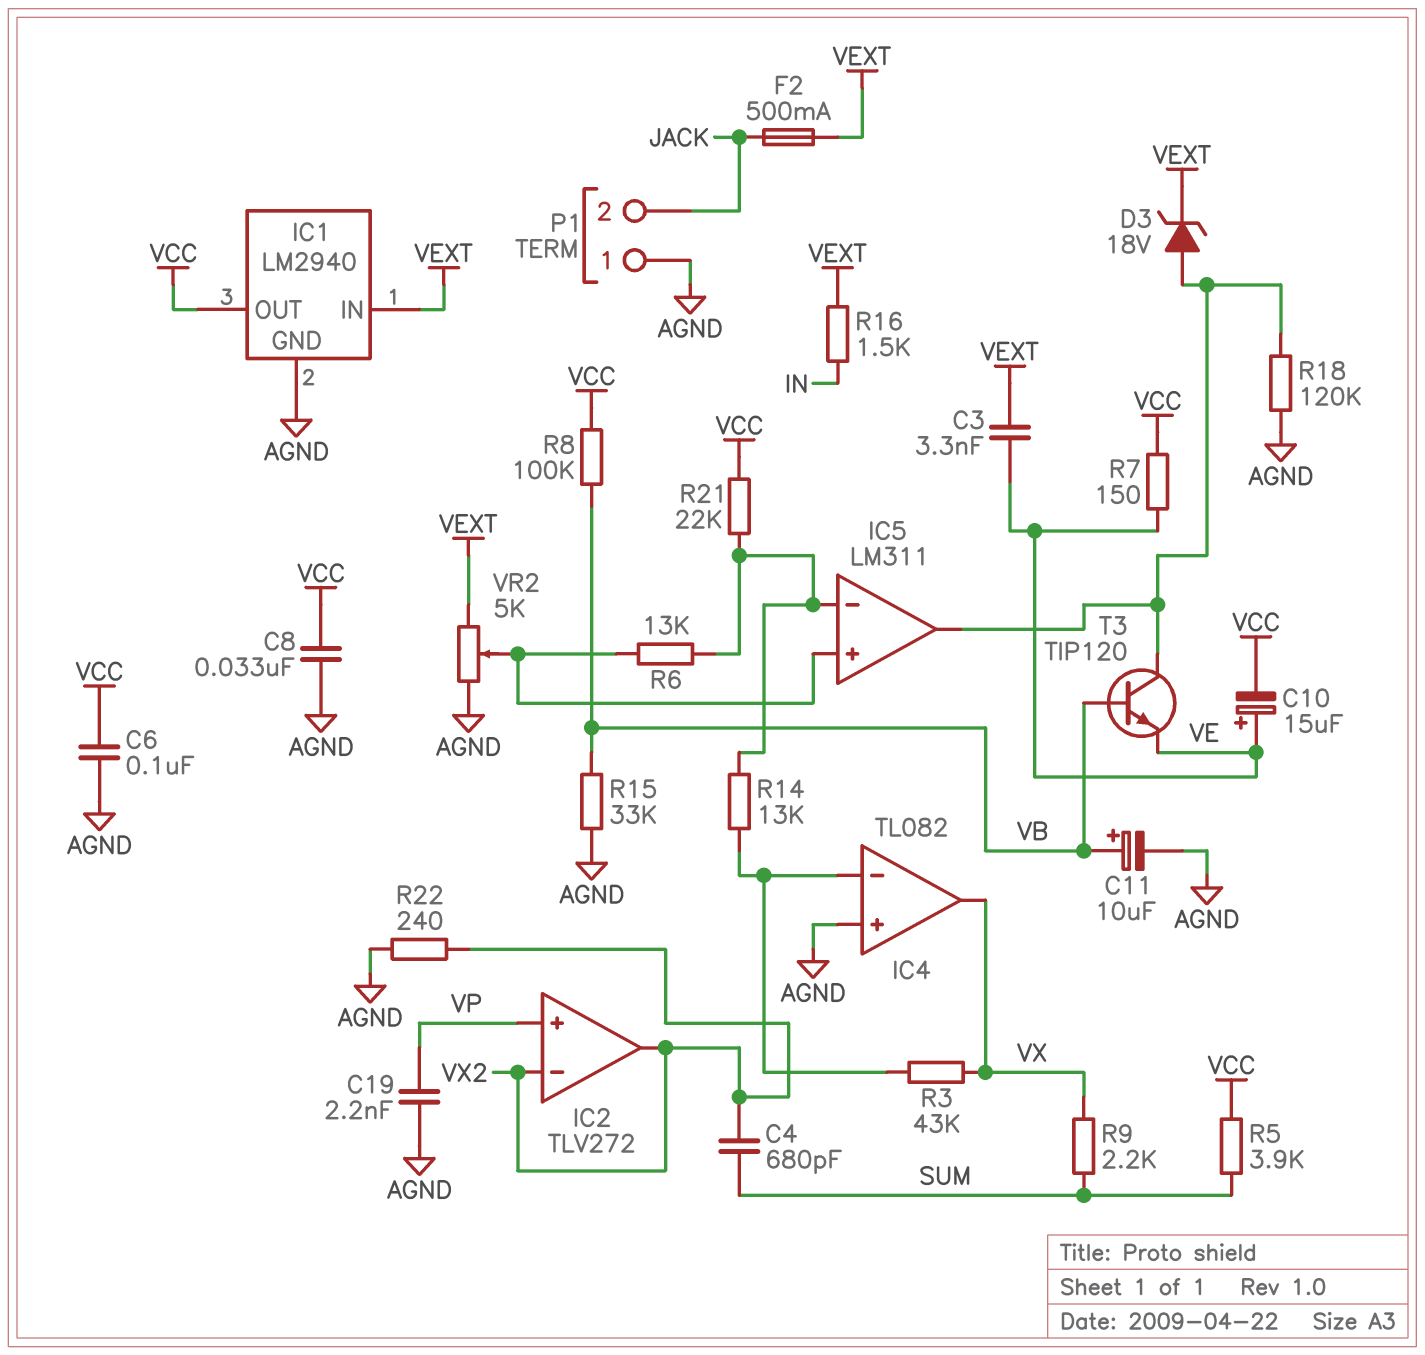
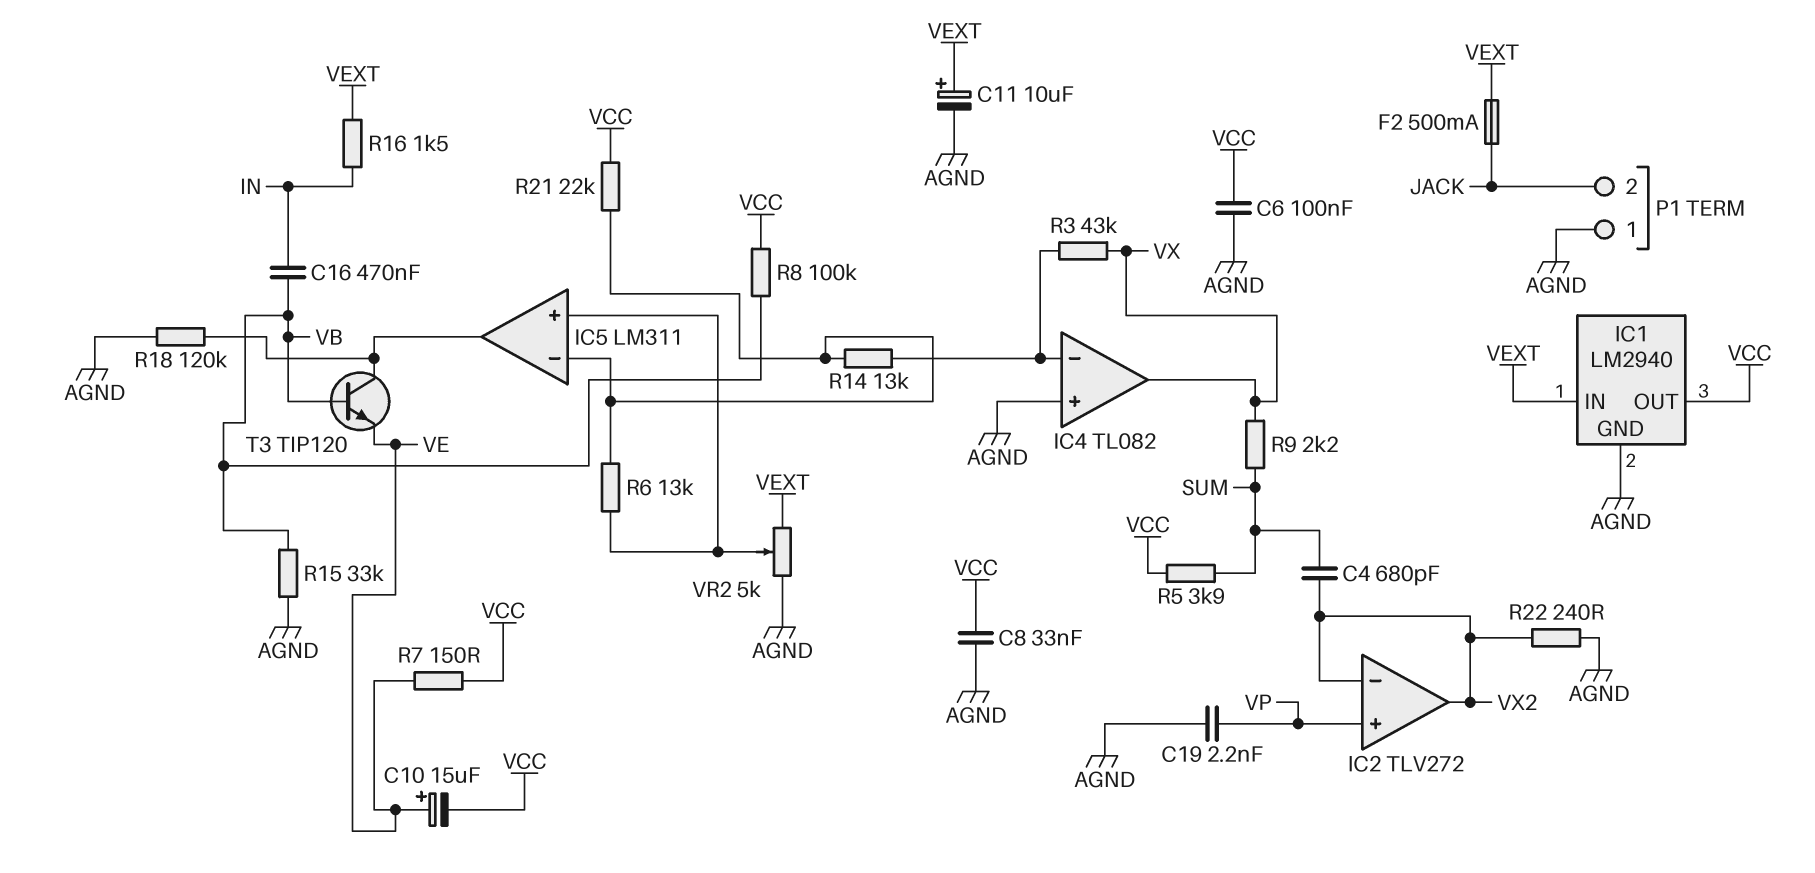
C3: 3.3nF (VE, VEXT) -> none
C11: 10uF (plus VB, minus AGND) -> 10uF (plus VEXT, minus AGND)
C16: none -> 470nF (IN, VB)
D3: zener 18V (A IC5/out, K VEXT) -> none

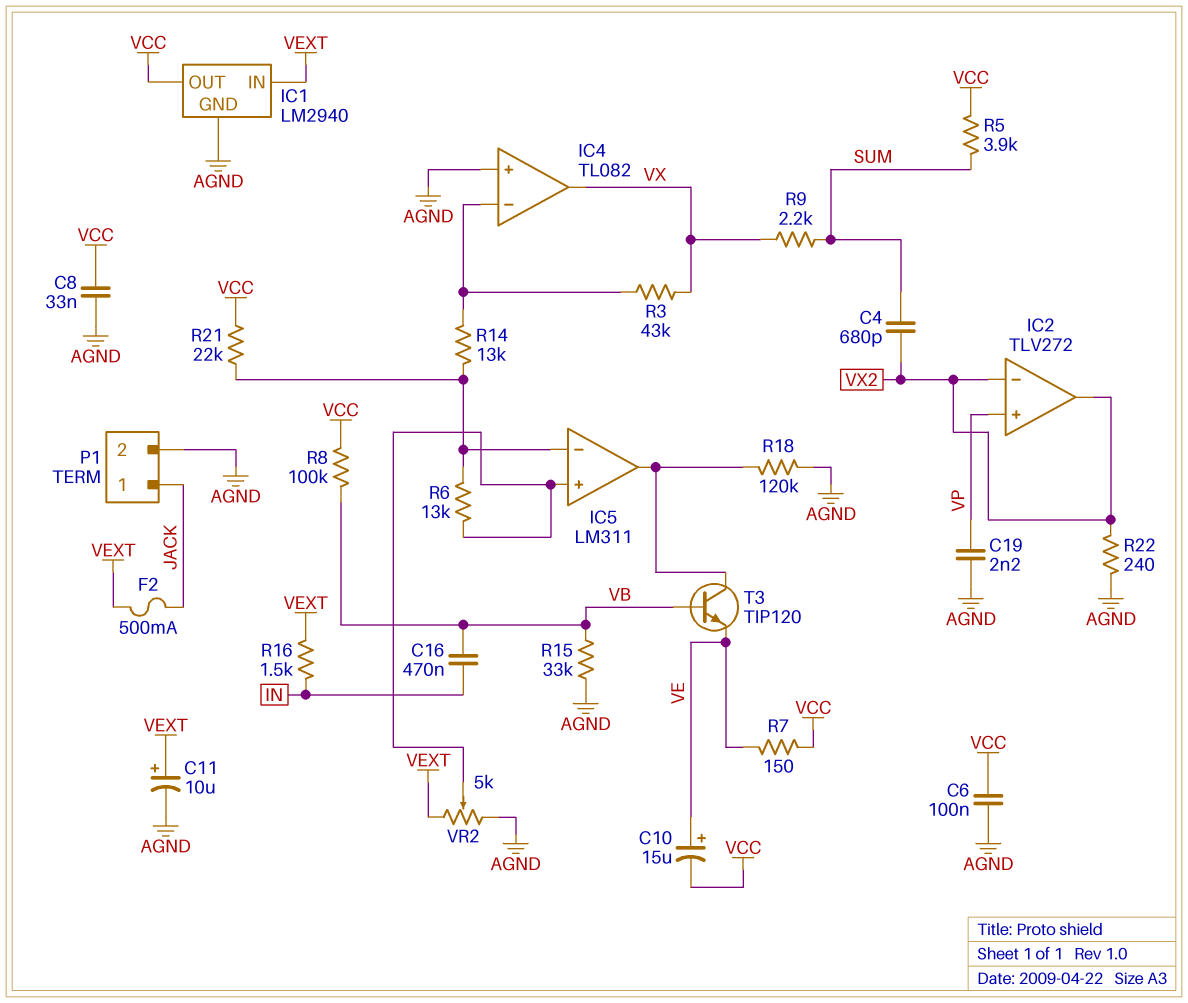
P1 pin 1: AGND -> JACK
P1 pin 2: JACK -> AGND

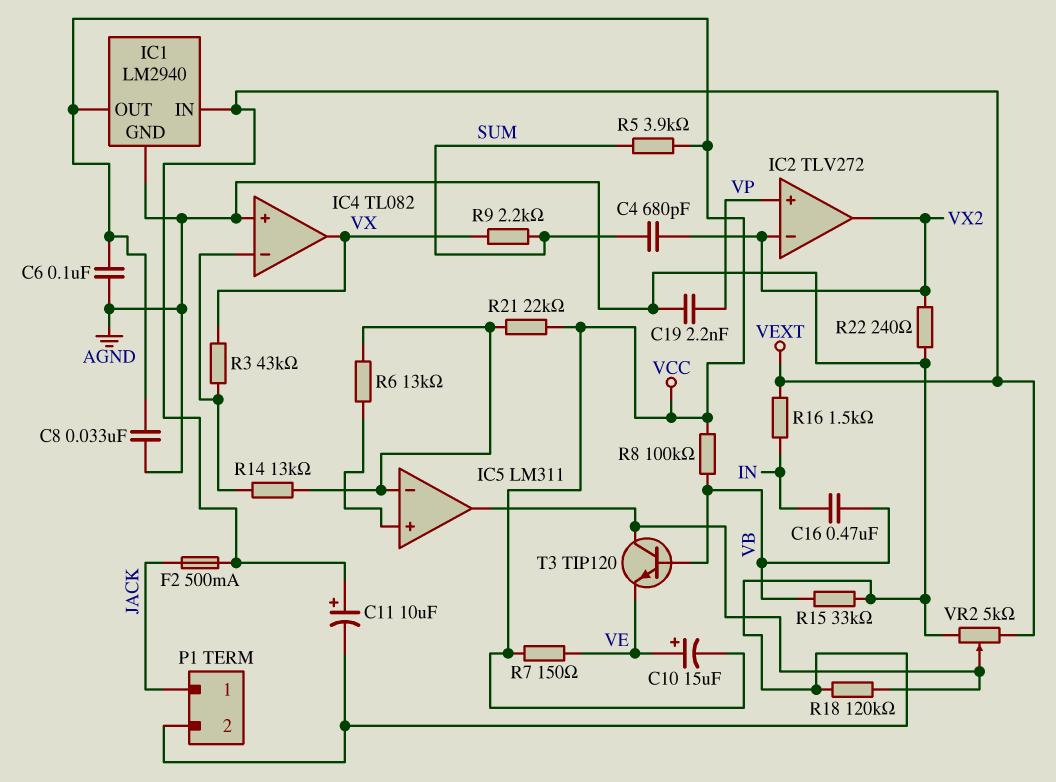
VR2: 5k (AGND, VEXT, wiper IC5/in+) -> 5k (AGND, VEXT, wiper IC5/out)

